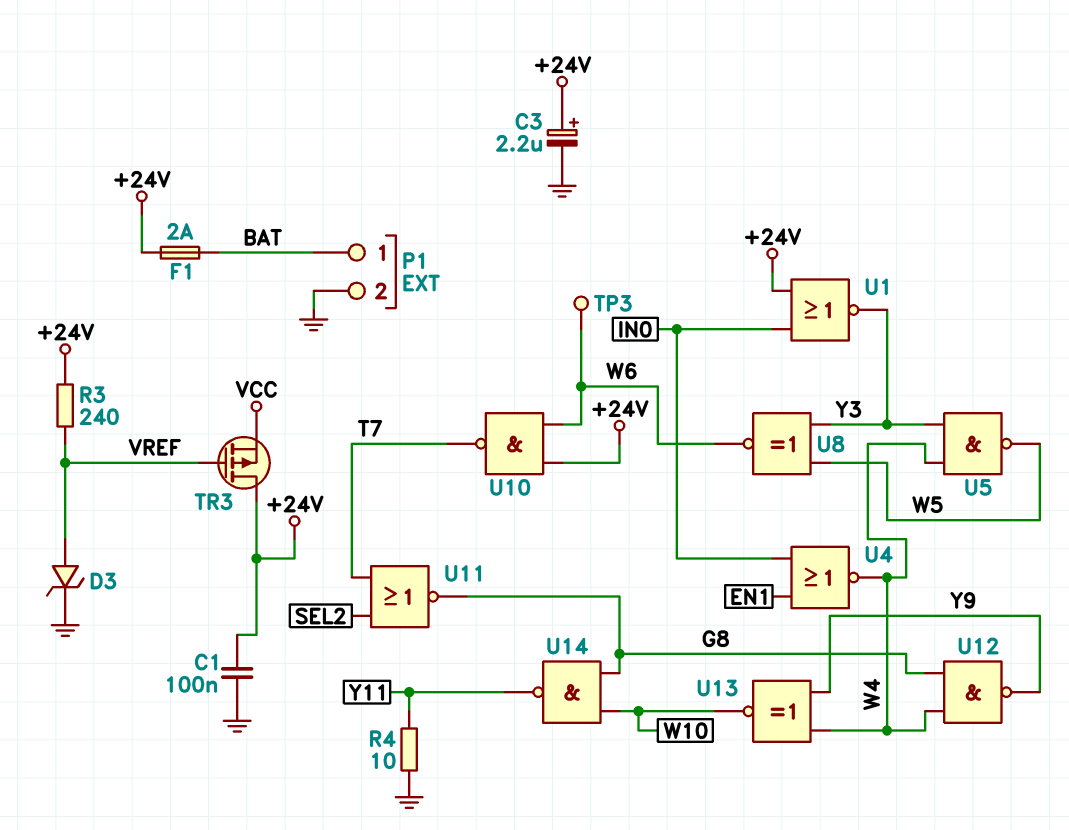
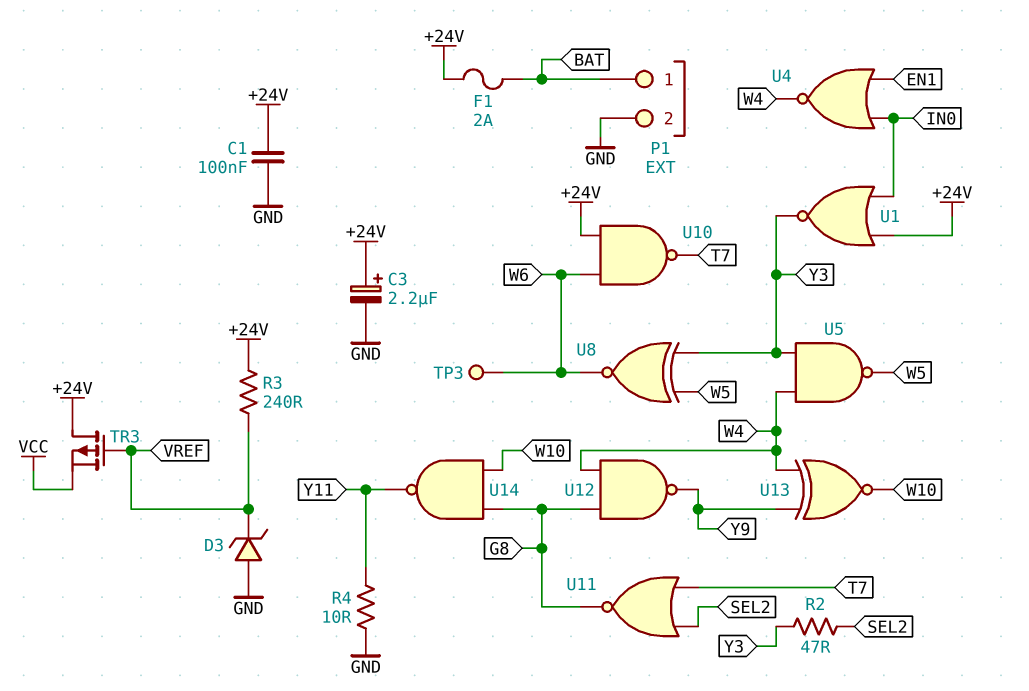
D3: zener (A VREF, K GND) -> zener (A GND, K VREF)
R2: none -> 47 (SEL2, Y3)

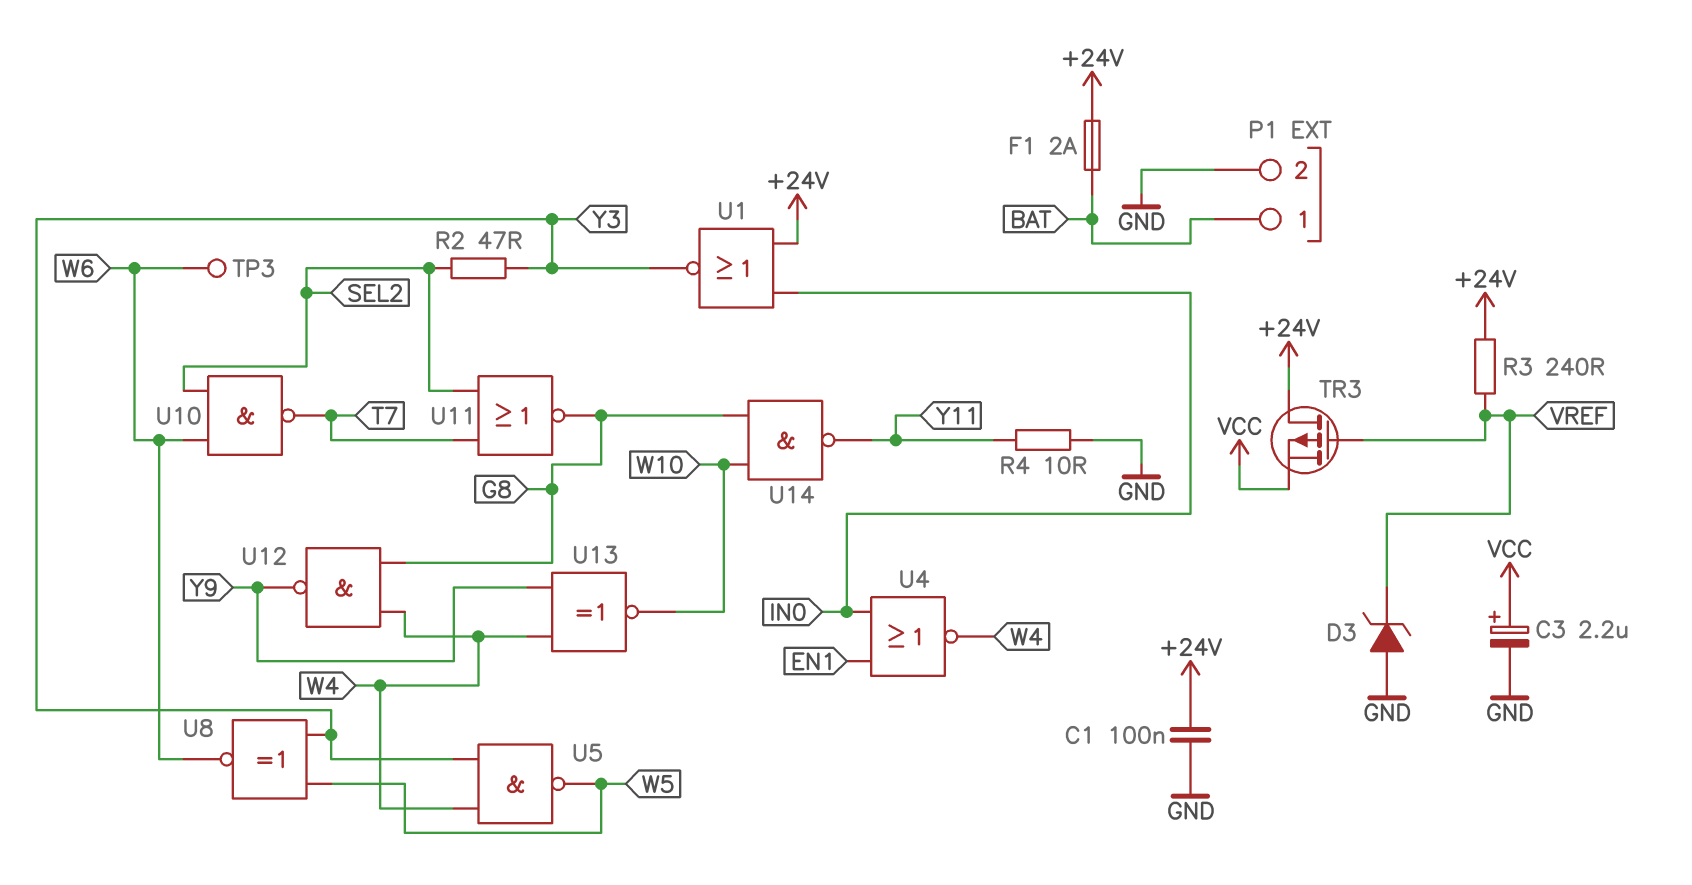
C3: 2.2uF (plus +24V, minus GND) -> 2.2uF (plus VCC, minus GND)
U10: NAND (in +24V, in W6, out T7) -> NAND (in SEL2, in W6, out T7)

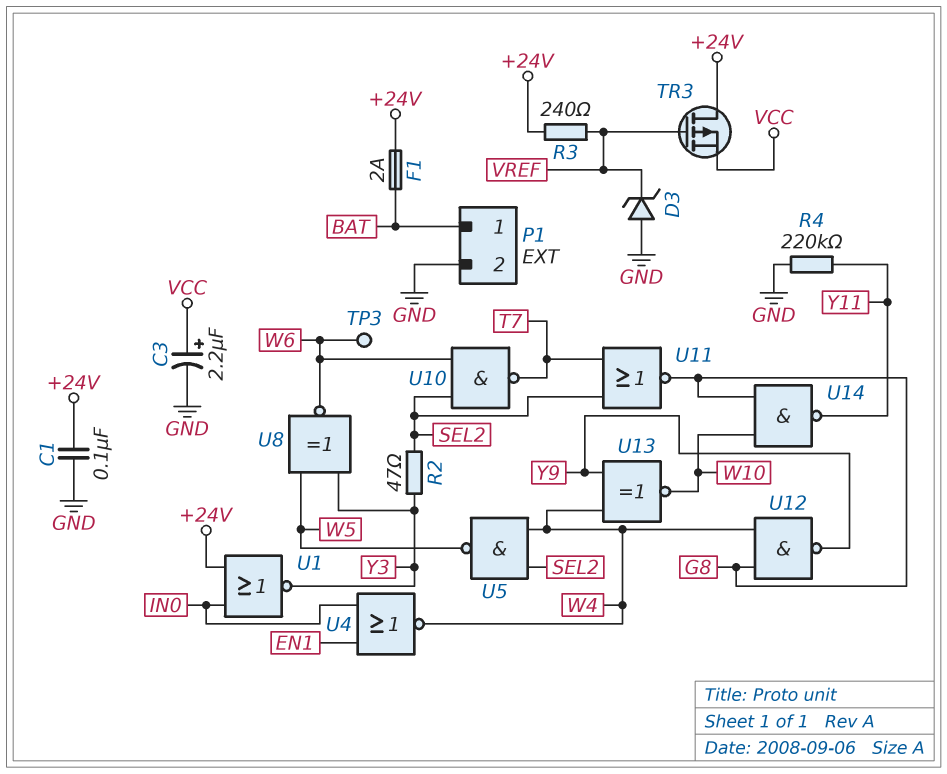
R4: 10 (GND, Y11) -> 220k (GND, Y11)
U5: NAND (in W4, in Y3, out W5) -> NAND (in SEL2, in W4, out W5)

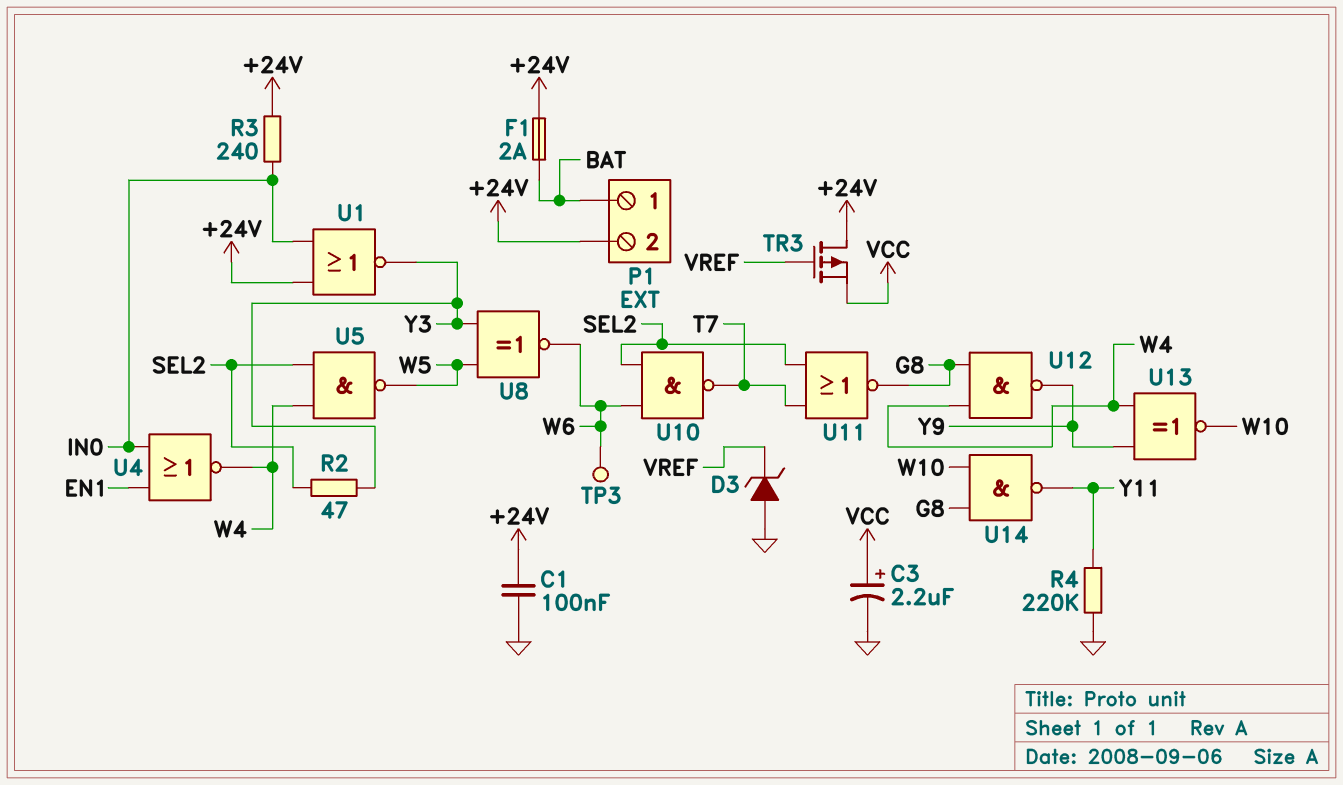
P1 pin 2: GND -> +24V
R3: 240 (+24V, VREF) -> 240 (+24V, IN0)

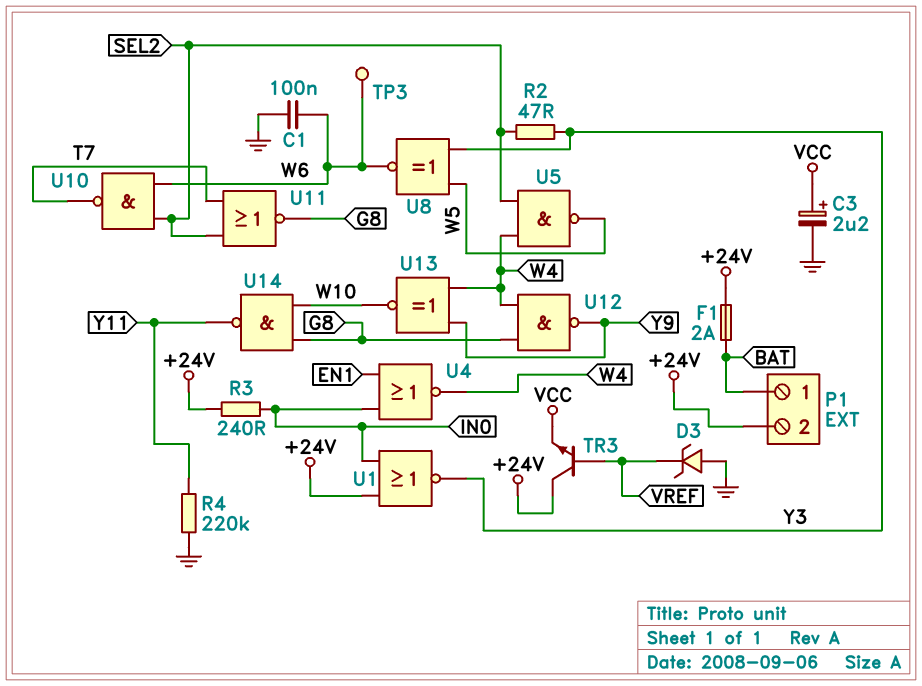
C1: 100nF (+24V, GND) -> 100nF (GND, W6)
TR3: PMOS (G VREF, D +24V, S VCC) -> NPN (B VREF, C +24V, E VCC)

